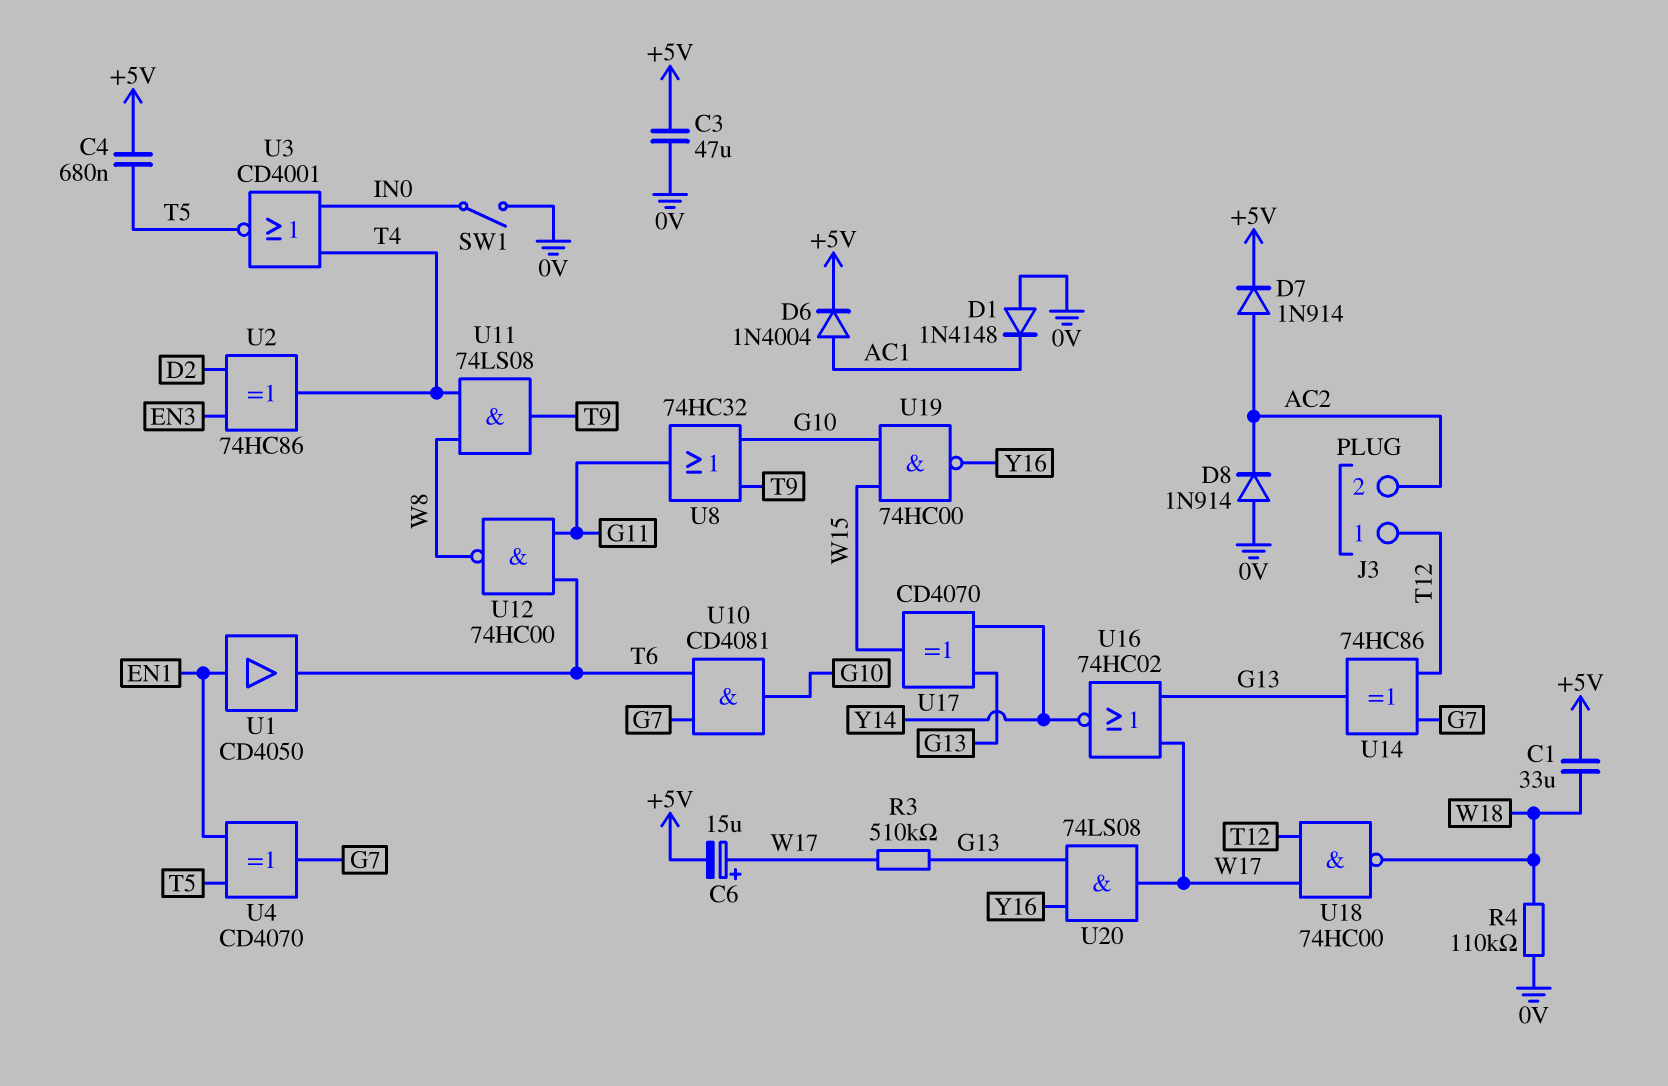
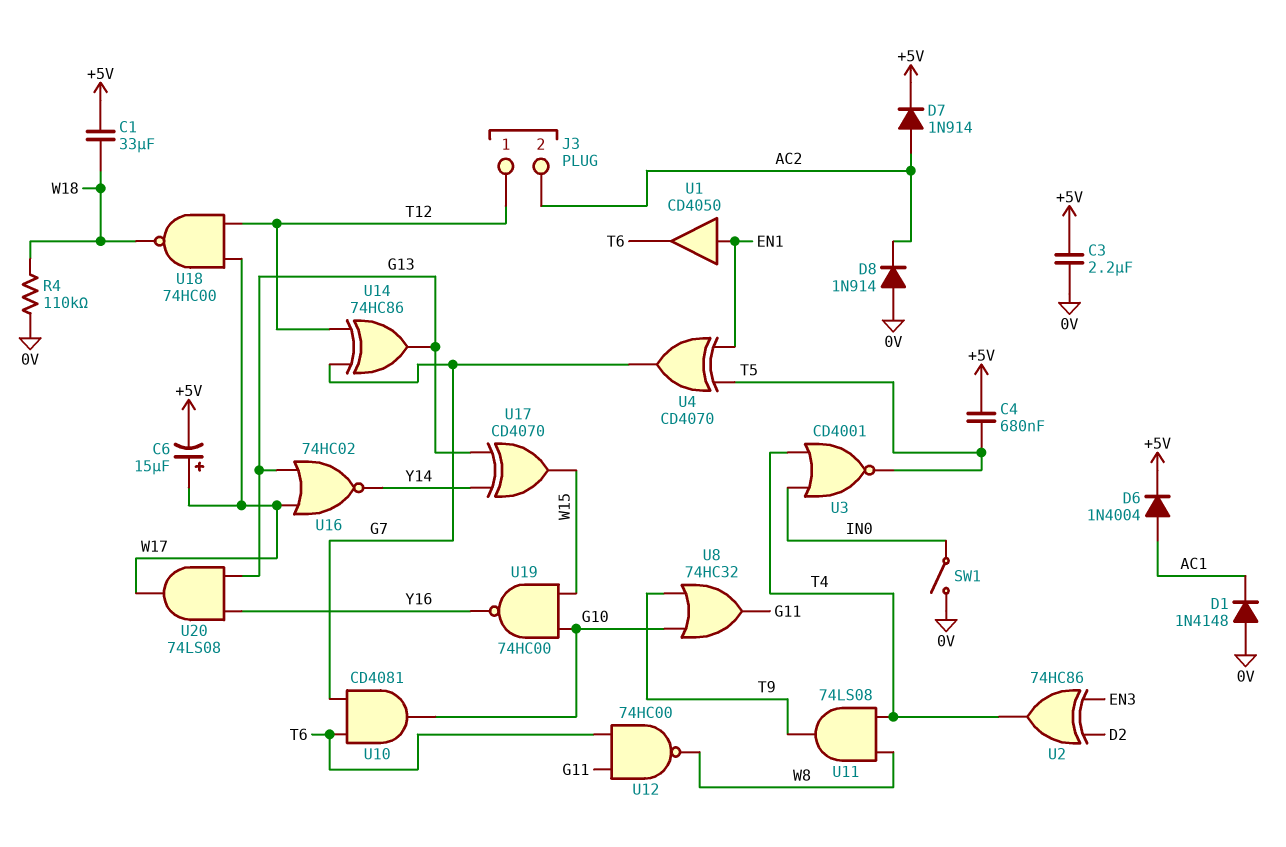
C3: 47uF (+5V, 0V) -> 2.2uF (+5V, 0V)
R3: 510k (G13, W17) -> none

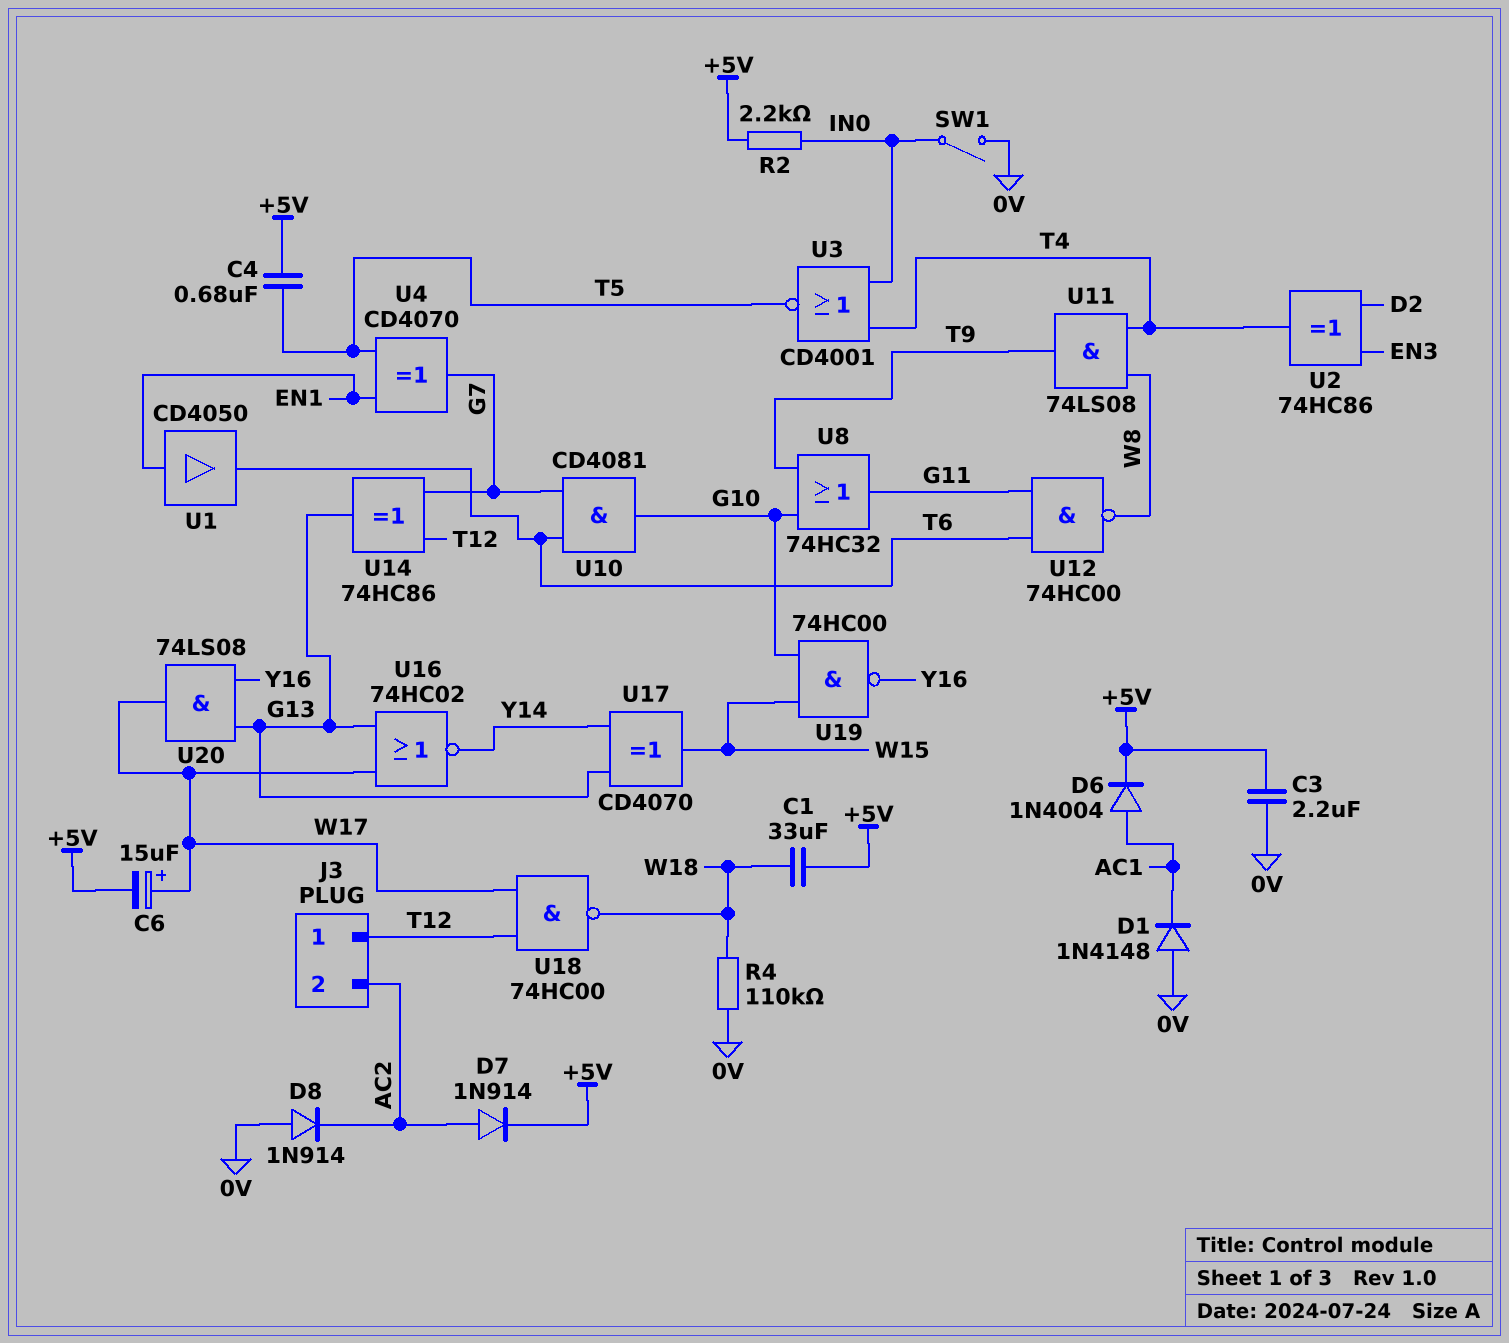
R2: none -> 2.2k (+5V, IN0)

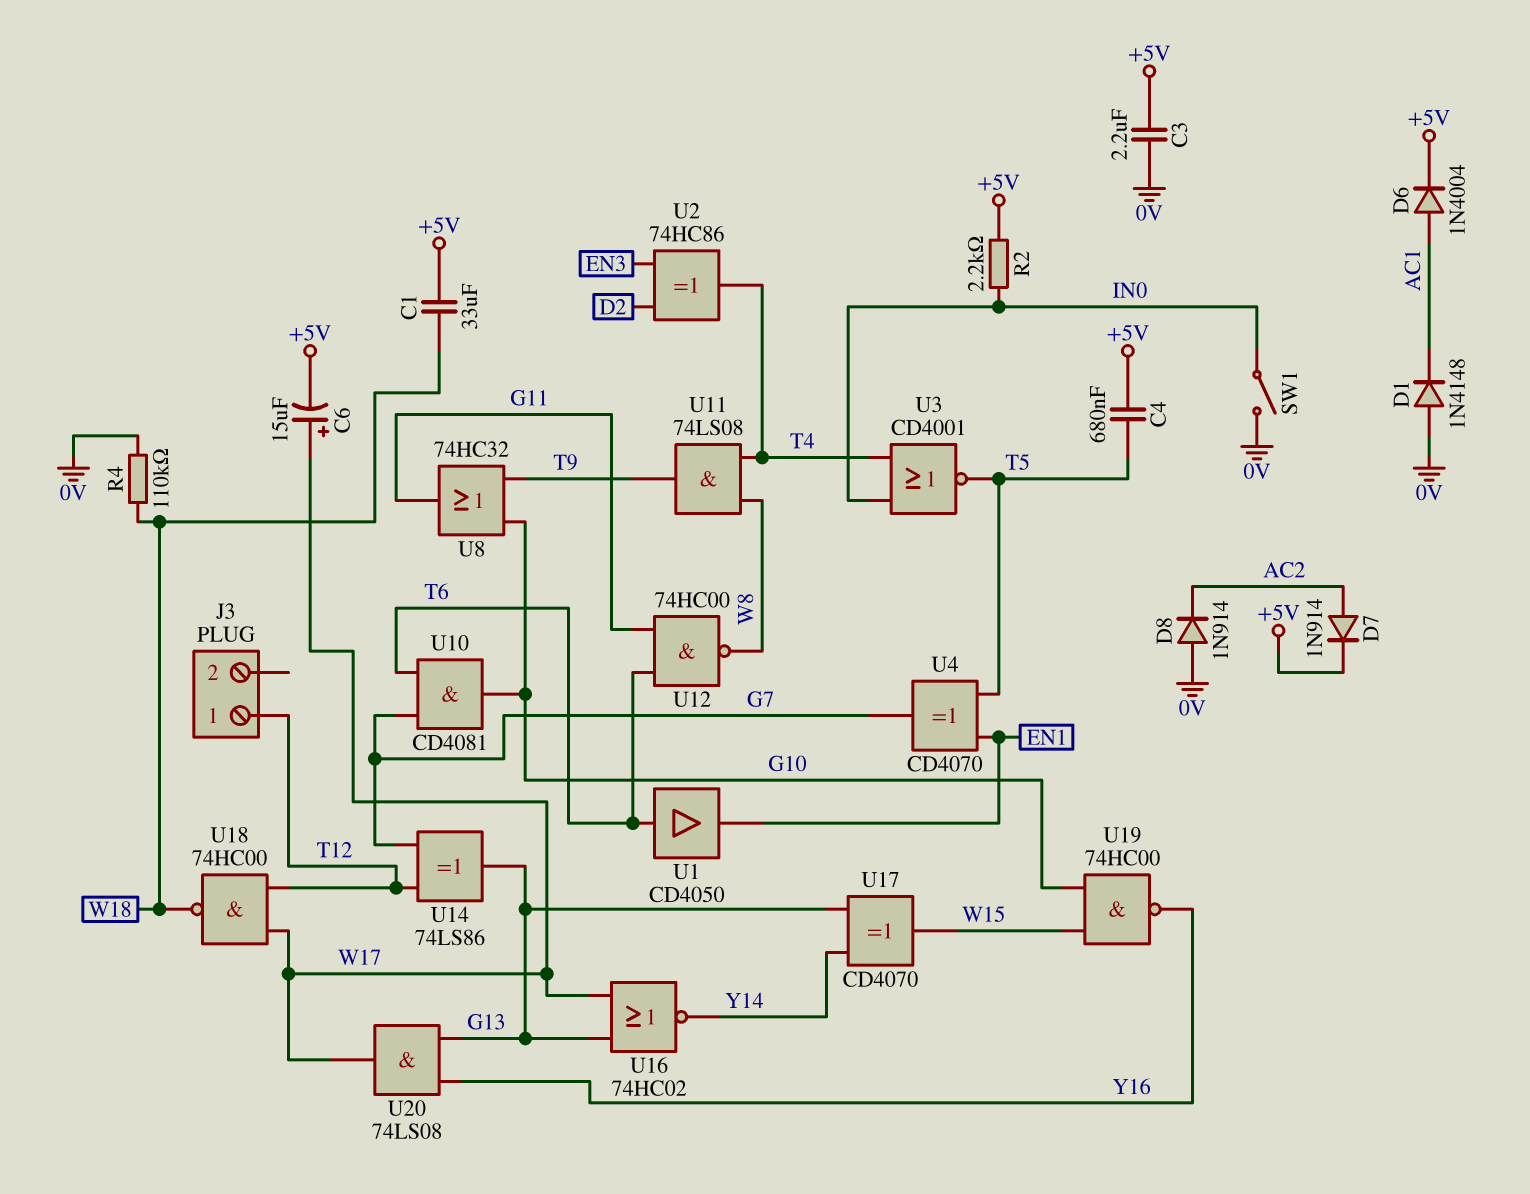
J3 pin 2: AC2 -> none
U1: buffer CD4050 (in EN1, out T6) -> buffer CD4050 (in T6, out EN1)
U14: XOR 74HC86 (in G7, in T12, out G13) -> XOR 74LS86 (in G7, in T12, out G13)

